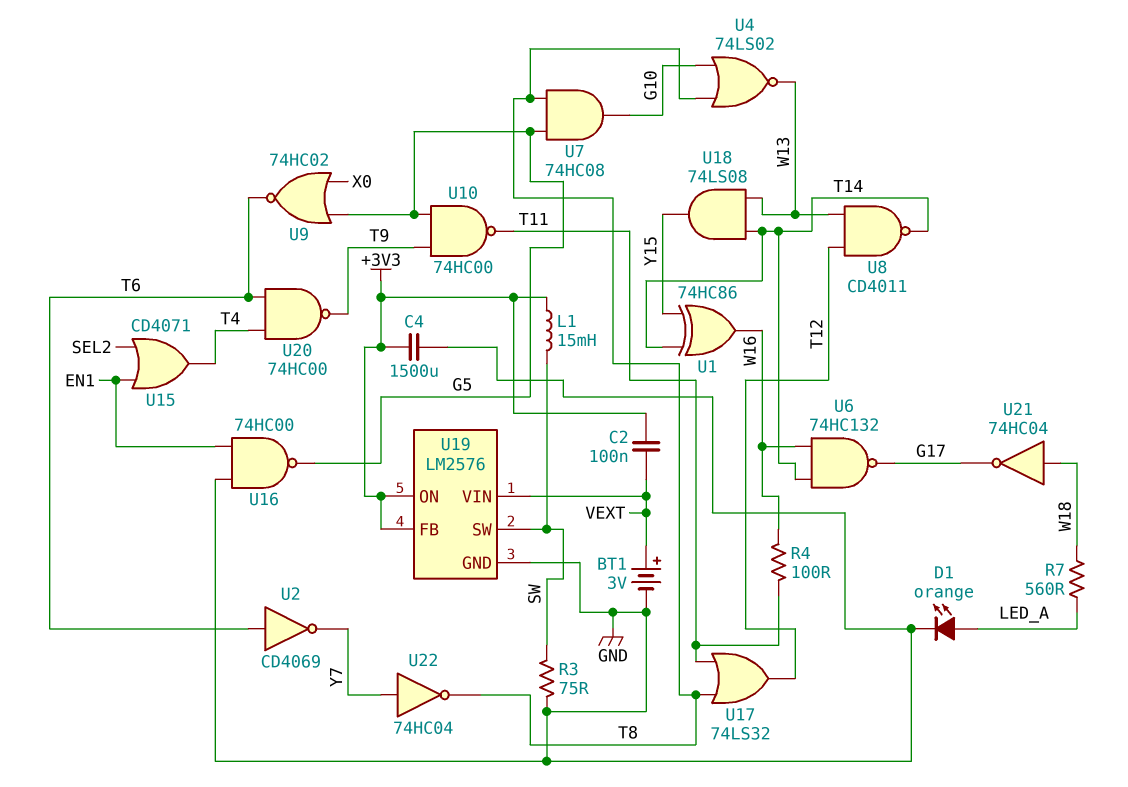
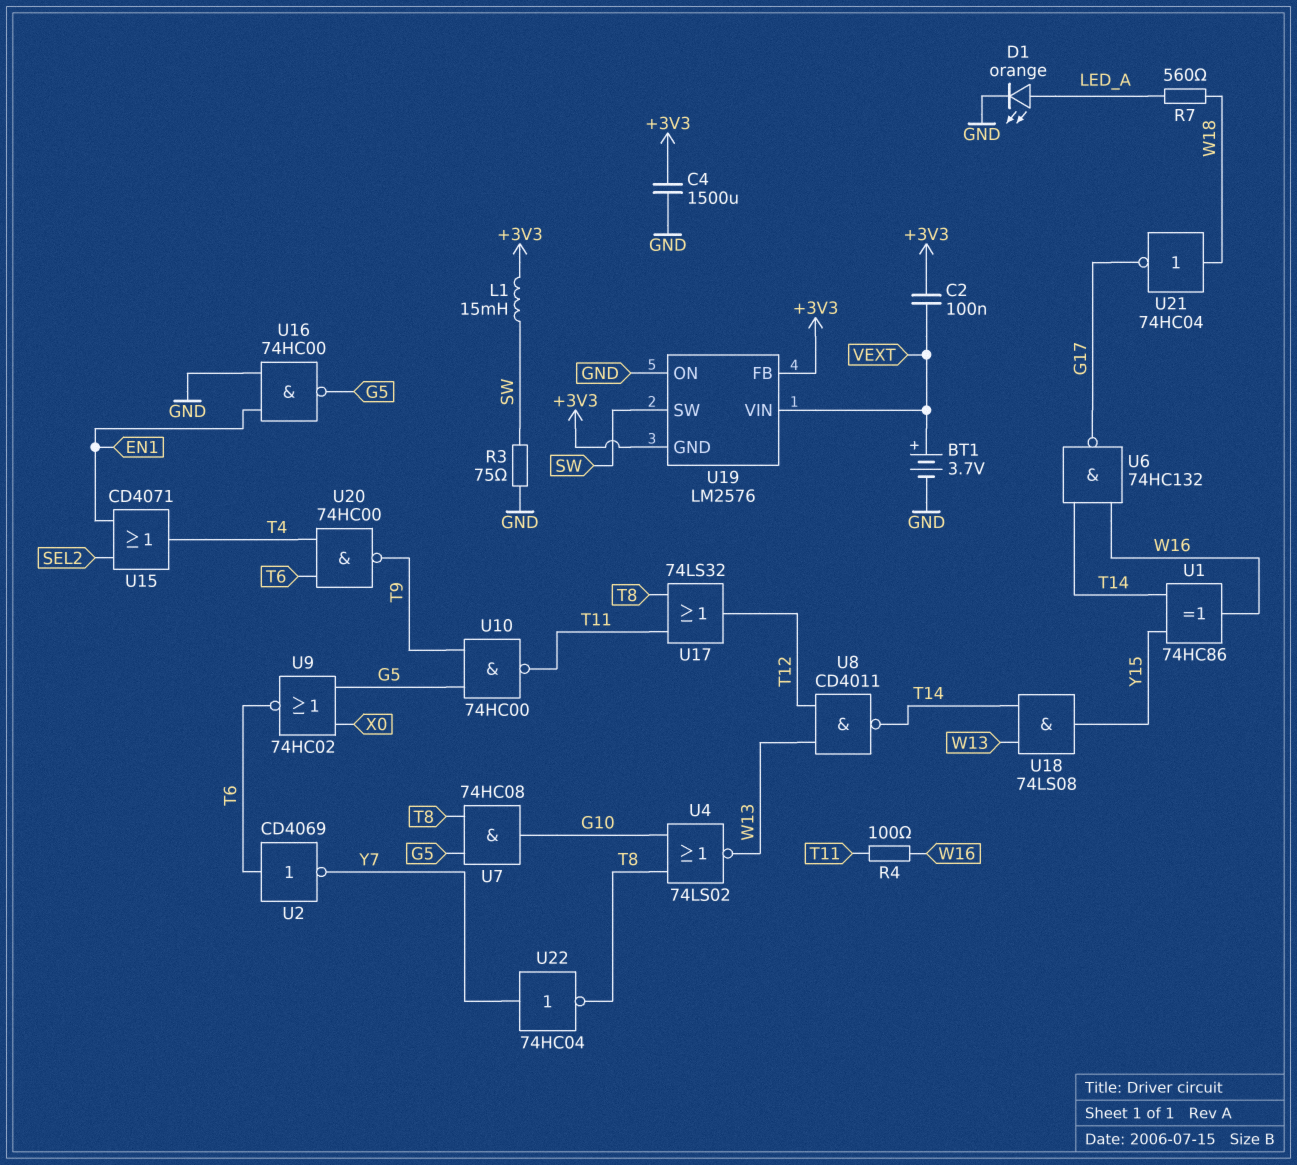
BT1: 3V (plus VEXT, minus GND) -> 3.7V (plus VEXT, minus GND)
U19 pin GND: GND -> +3V3
U19 pin ON: +3V3 -> GND

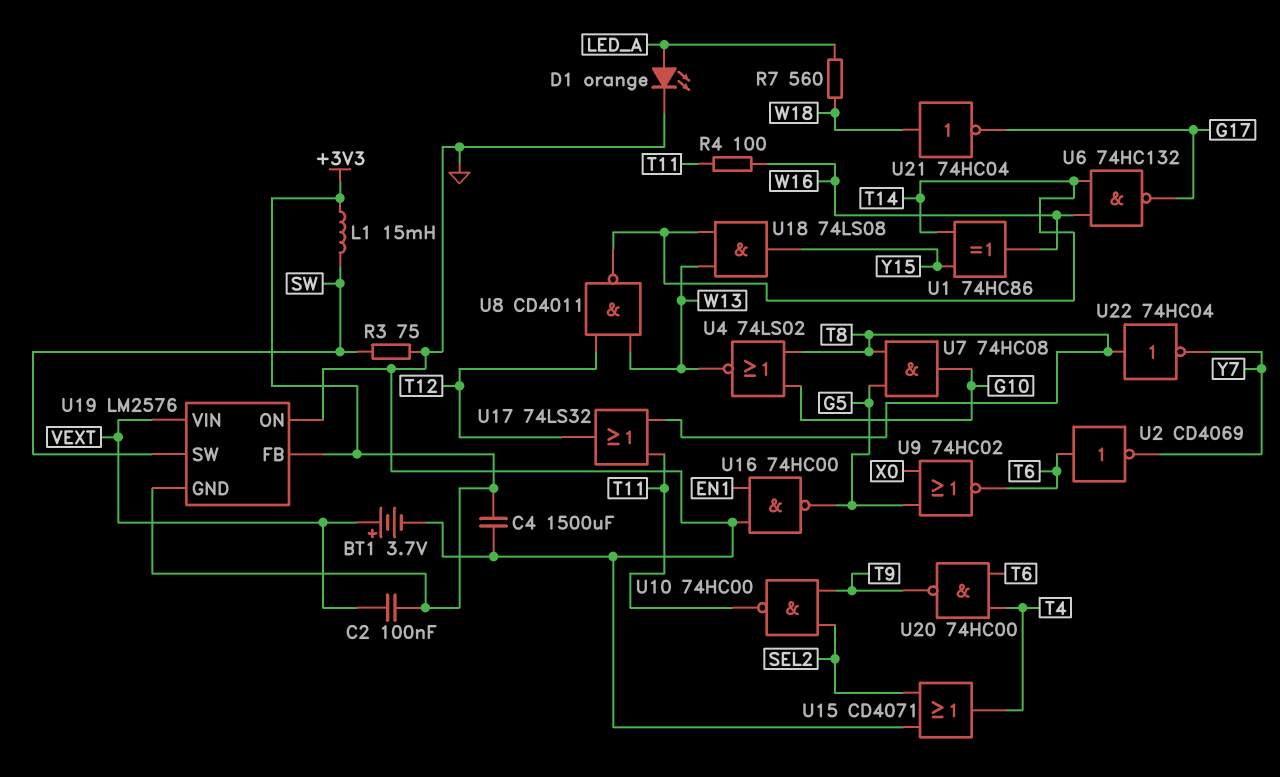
U10: NAND 74HC00 (in G5, in T9, out T11) -> NAND 74HC00 (in SEL2, in T9, out T11)
U15: OR CD4071 (in EN1, in SEL2, out T4) -> OR CD4071 (in GND, in SEL2, out T4)
U22: NOT 74HC04 (in Y7, out T8) -> NOT 74HC04 (in T8, out Y7)

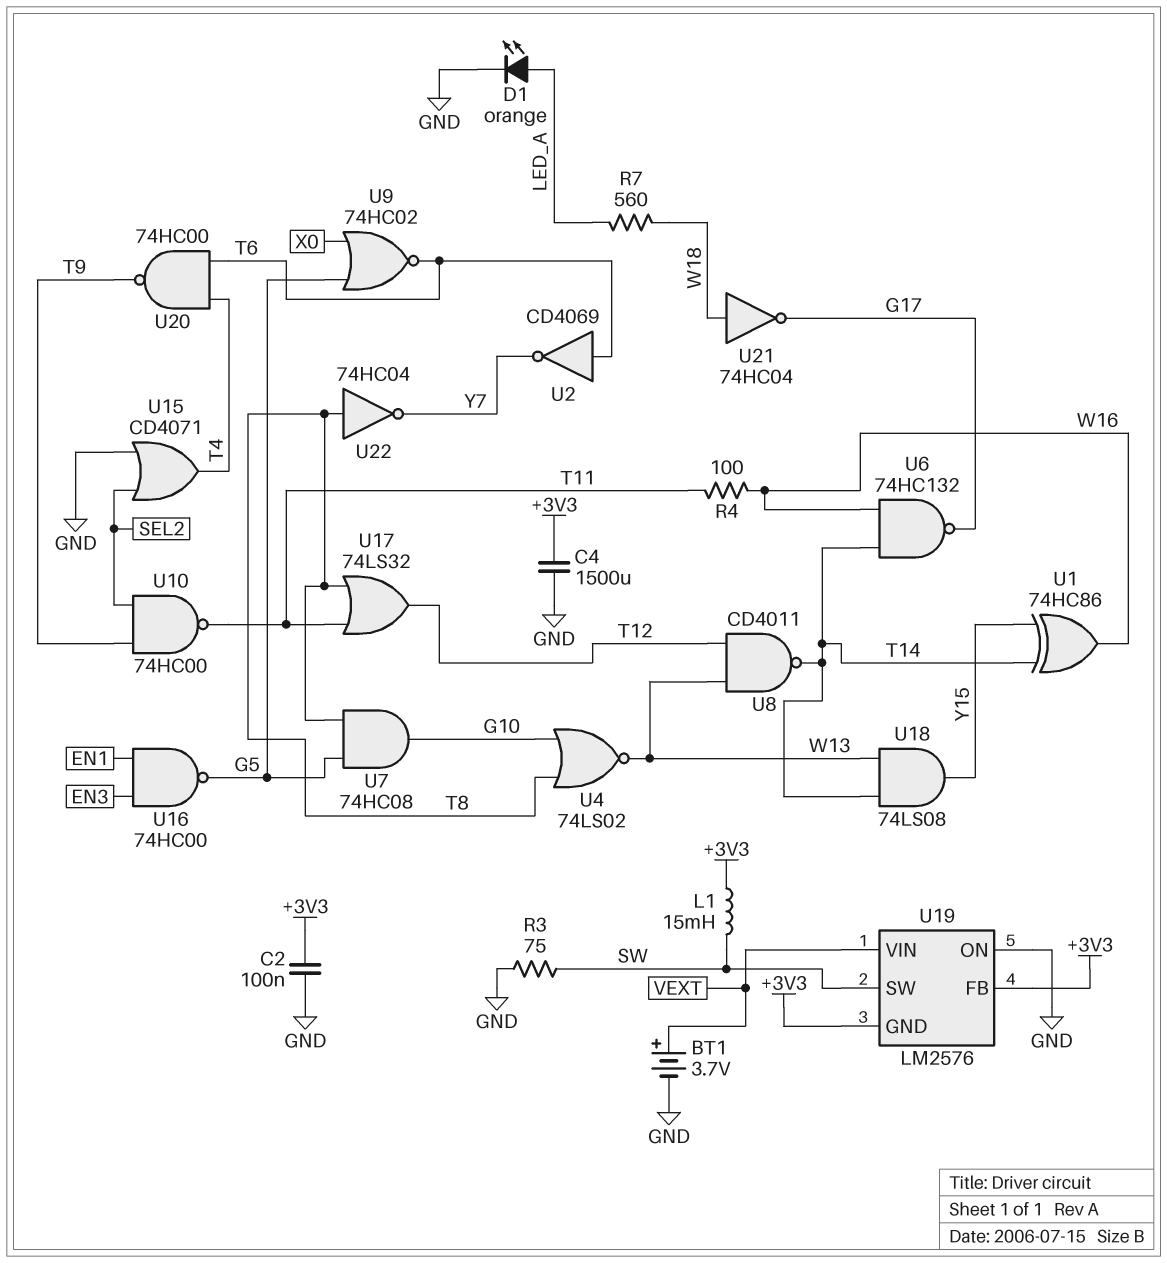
C2: 100nF (+3V3, VEXT) -> 100nF (+3V3, GND)
U16: NAND 74HC00 (in EN1, in GND, out G5) -> NAND 74HC00 (in EN1, in EN3, out G5)

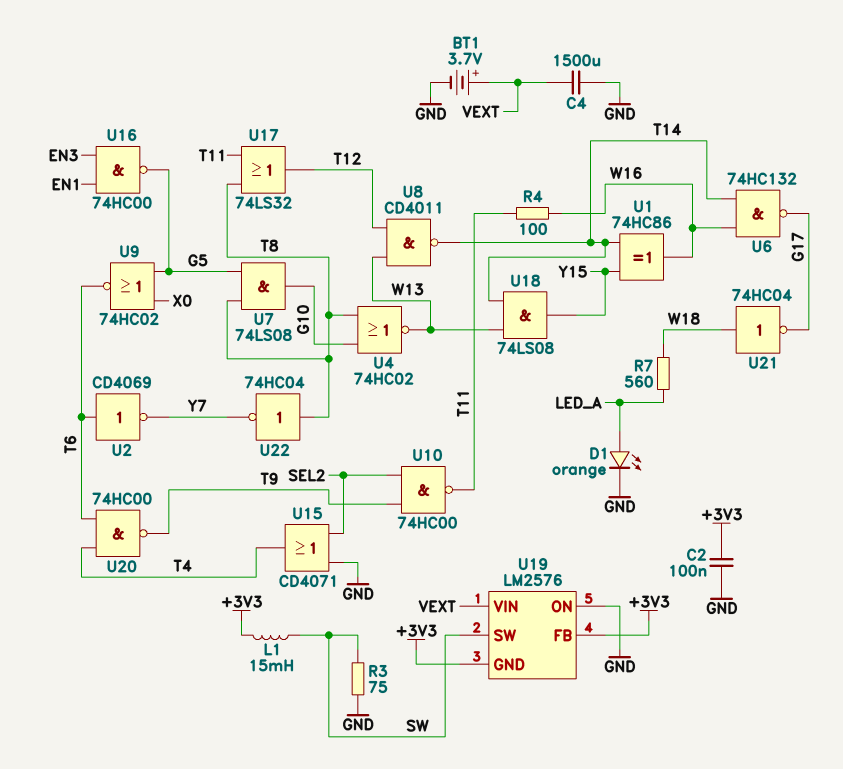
C4: 1500uF (+3V3, GND) -> 1500uF (GND, VEXT)
U4: NOR 74LS02 (in G10, in T8, out W13) -> NOR 74HC02 (in G10, in T8, out W13)
U7: AND 74HC08 (in G5, in T8, out G10) -> AND 74LS08 (in G5, in T8, out G10)

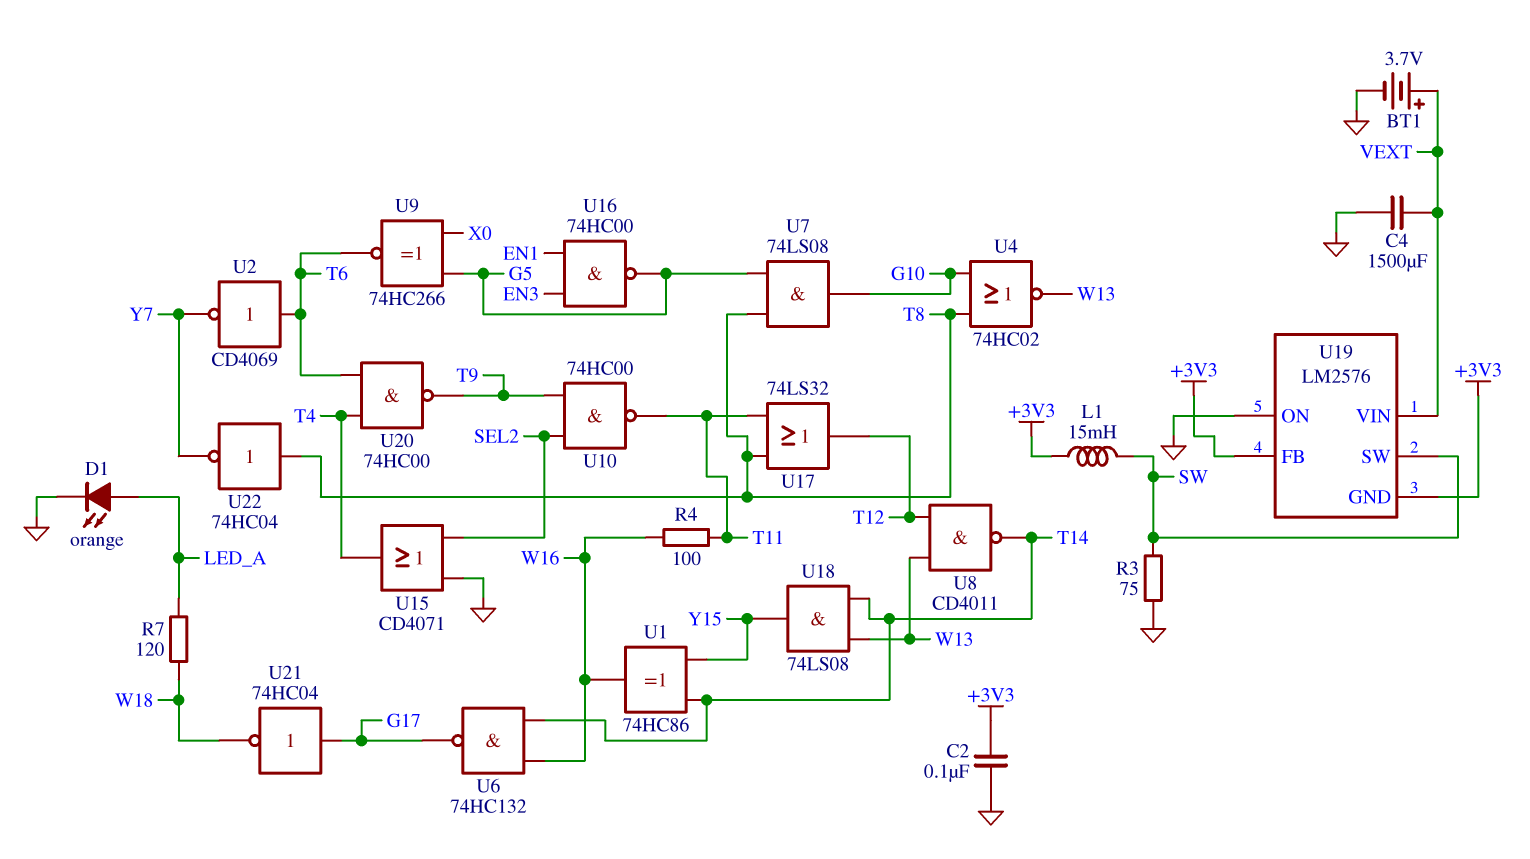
R7: 560 (LED_A, W18) -> 120 (LED_A, W18)
U9: NOR 74HC02 (in G5, in X0, out T6) -> XNOR 74HC266 (in G5, in X0, out T6)
U21: NOT 74HC04 (in W18, out G17) -> NOT 74HC04 (in G17, out W18)

